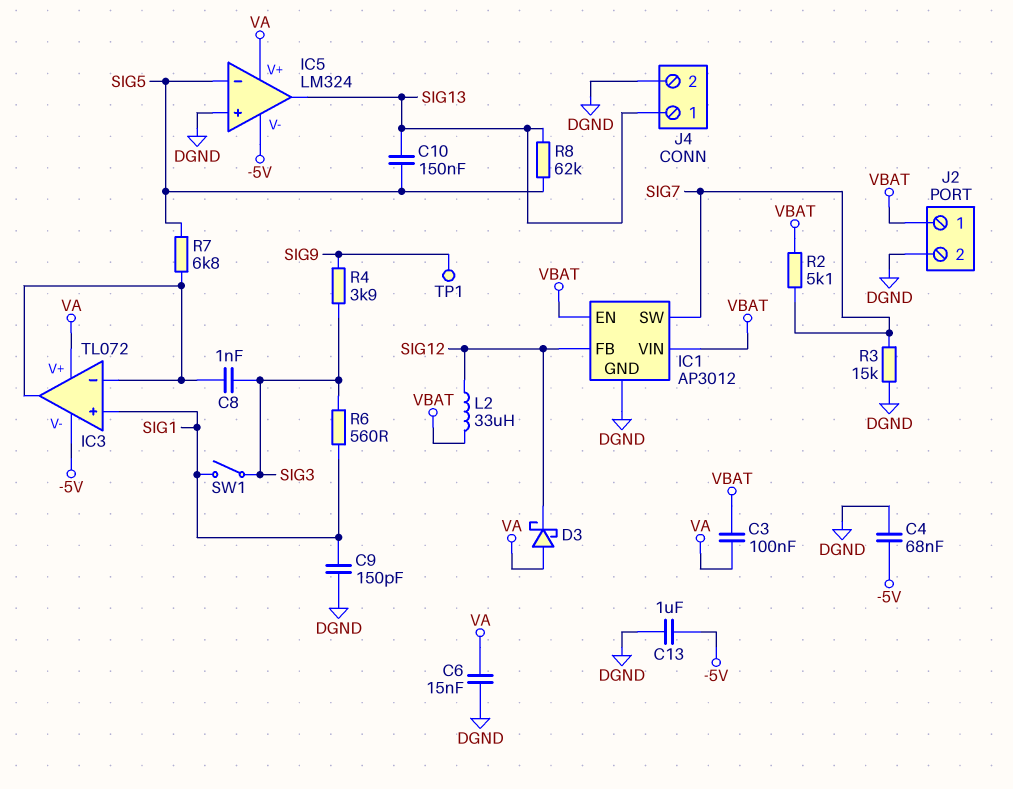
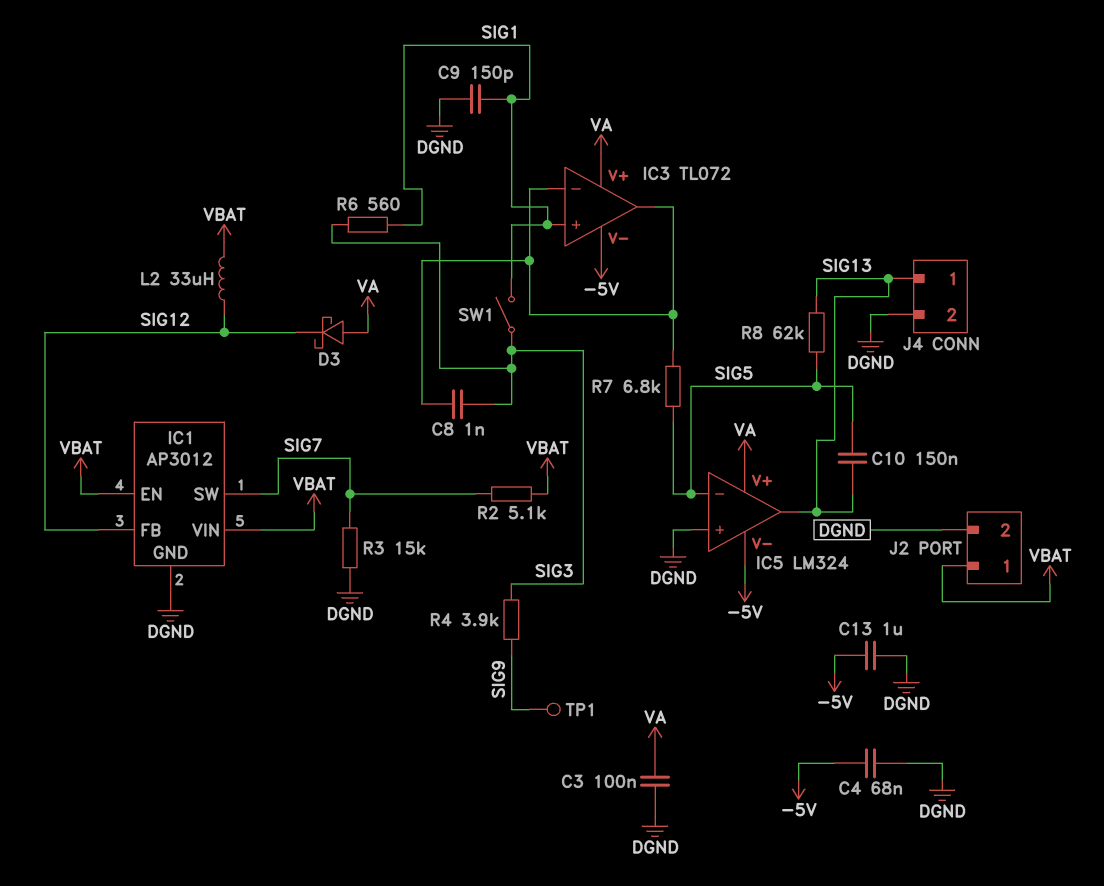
C3: 100nF (VA, VBAT) -> 100nF (DGND, VA)
C6: 15nF (DGND, VA) -> none

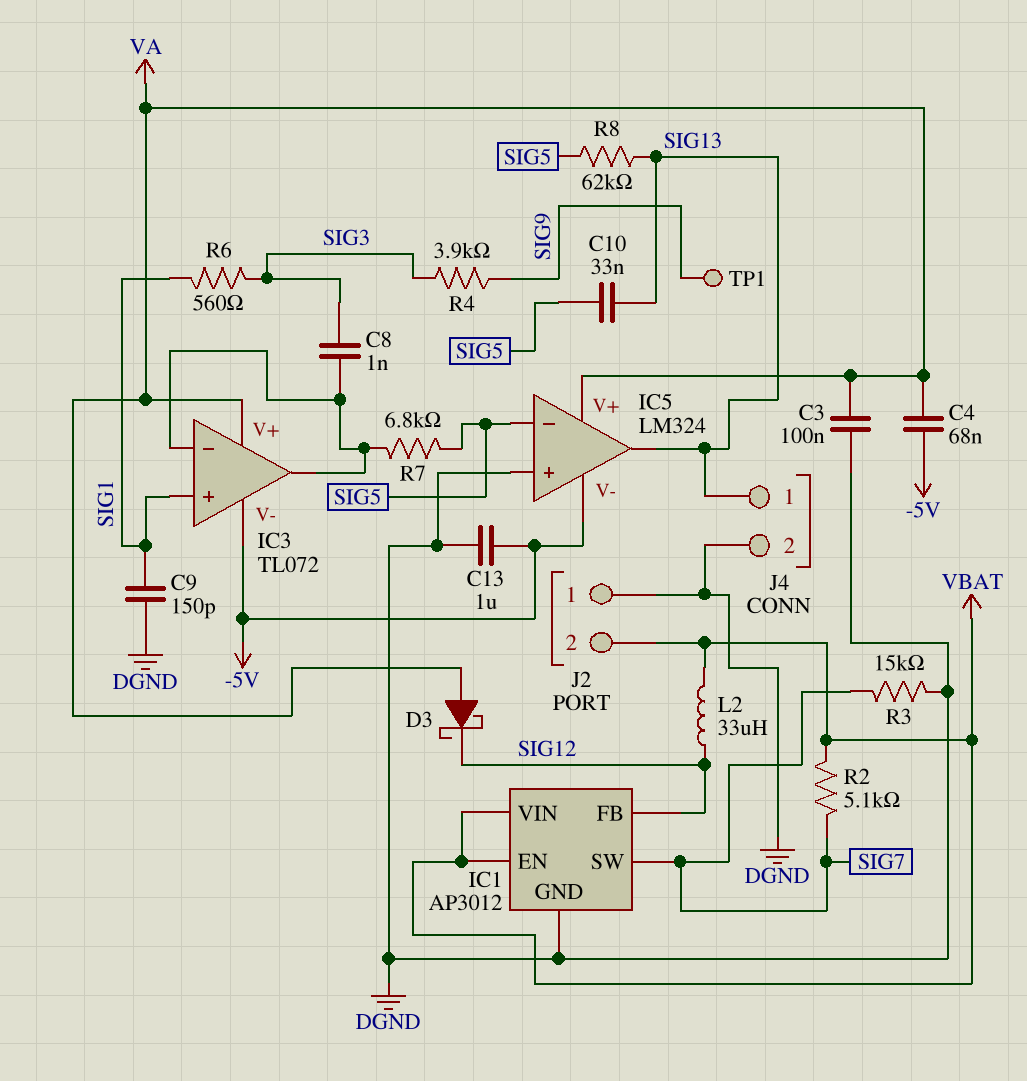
C4: 68nF (-5V, DGND) -> 68nF (-5V, VA)
C10: 150nF (SIG5, SIG13) -> 33nF (SIG5, SIG13)
J2 pin 1: VBAT -> DGND
J2 pin 2: DGND -> VBAT
SW1: switch (SIG1, SIG3) -> none

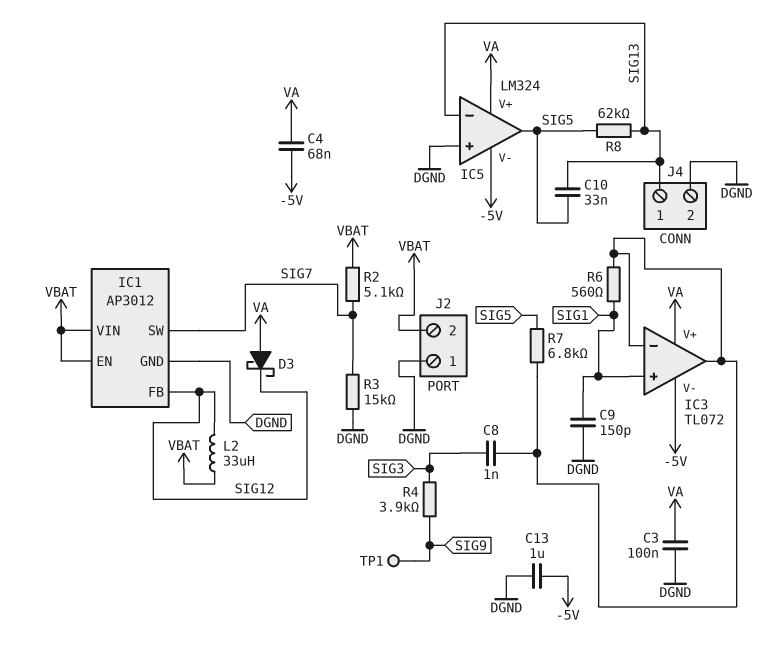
IC5 pin in-: SIG5 -> SIG13
IC5 pin out: SIG13 -> SIG5
R6: 560 (SIG1, SIG3) -> 560 (IC3/in-, SIG1)

